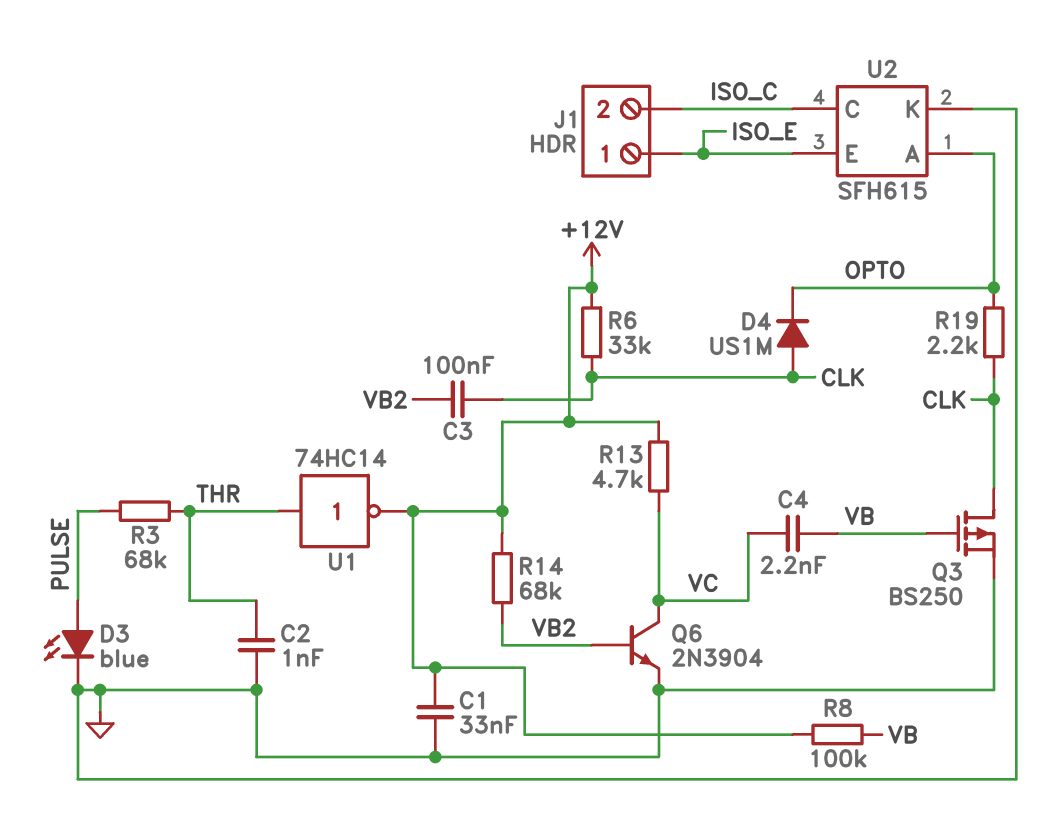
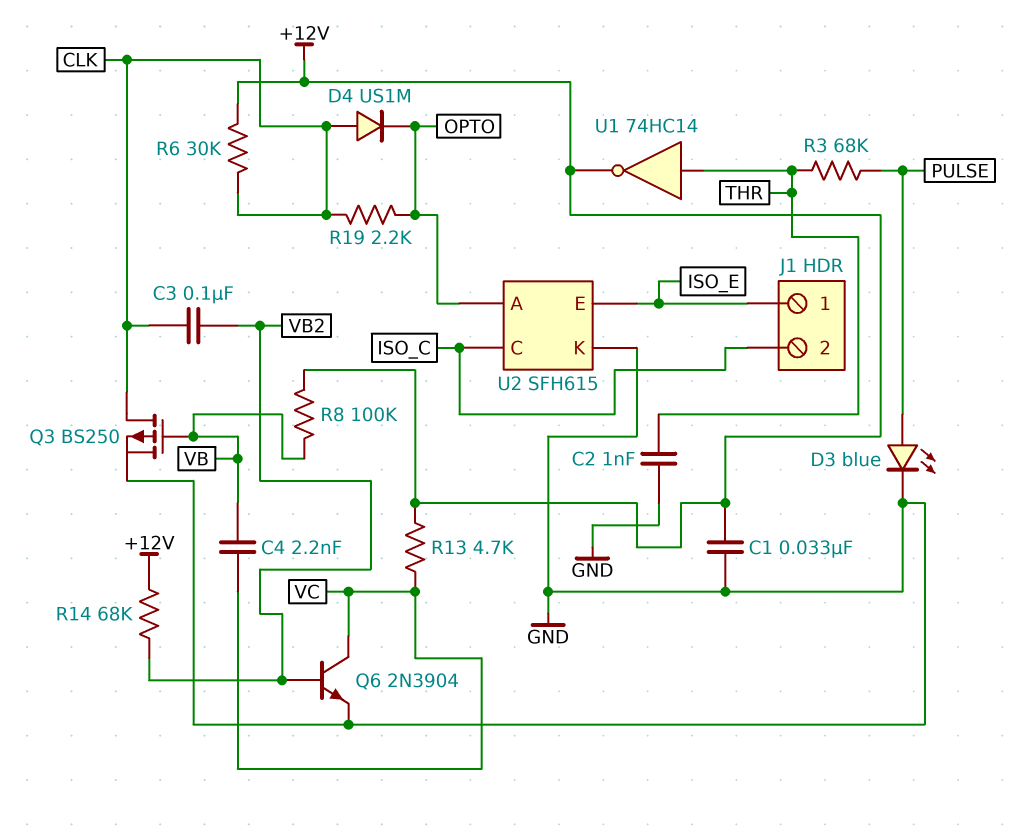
R6: 33k (+12V, CLK) -> 30k (+12V, CLK)

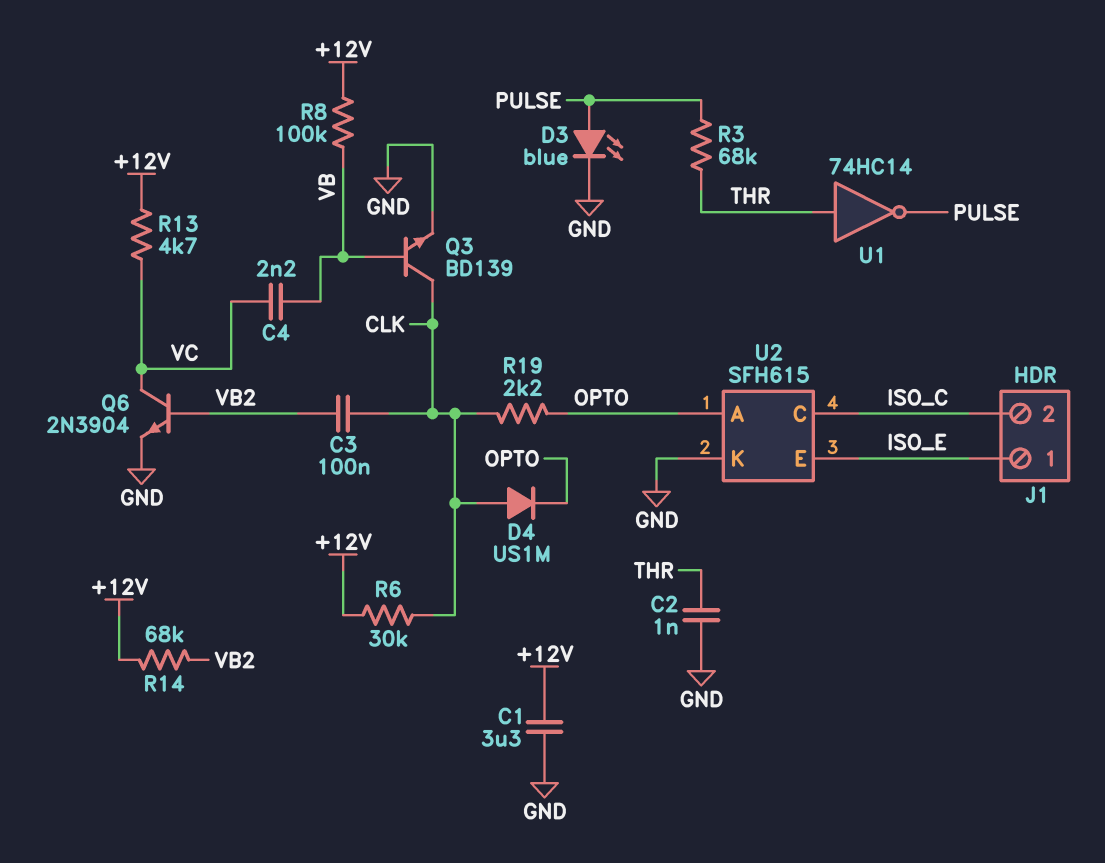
C1: 33nF (+12V, GND) -> 3.3uF (+12V, GND)
Q3: PMOS BS250 (G VB, D CLK, S GND) -> NPN BD139 (B VB, C CLK, E GND)
U1: NOT 74HC14 (in THR, out +12V) -> NOT 74HC14 (in THR, out PULSE)

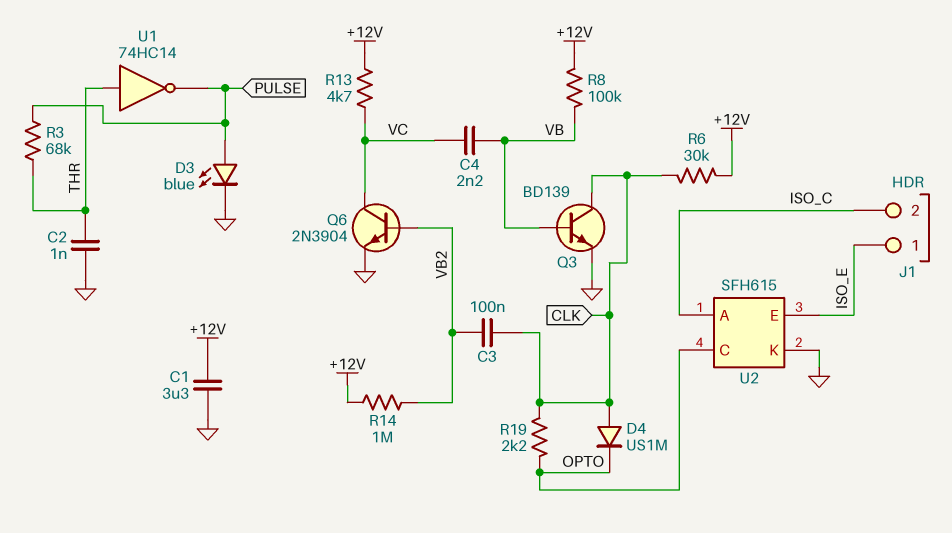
R14: 68k (+12V, VB2) -> 1M (+12V, VB2)
U2 pin A: OPTO -> ISO_C
U2 pin C: ISO_C -> OPTO

